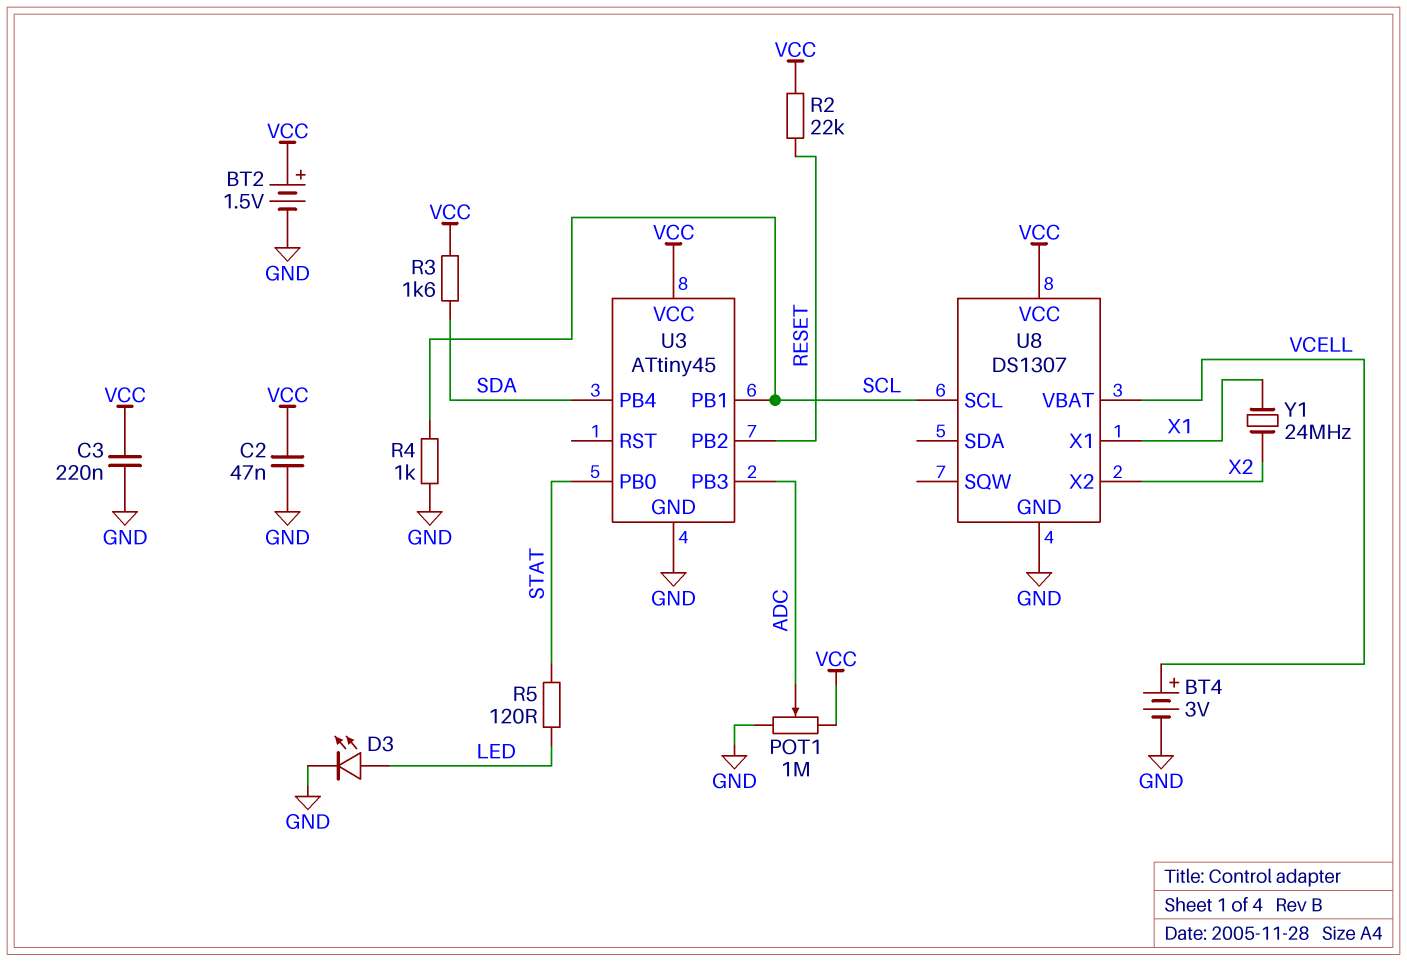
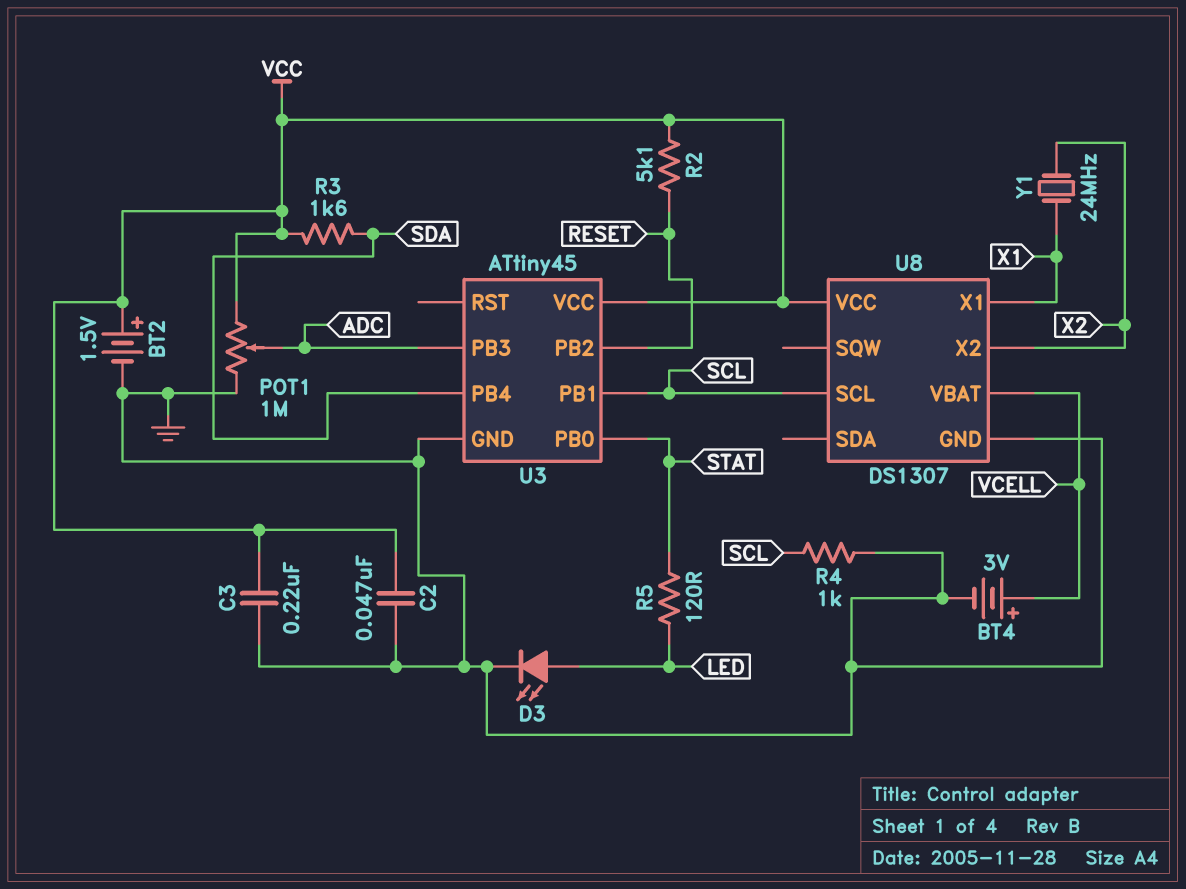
R2: 22k (RESET, VCC) -> 5.1k (RESET, VCC)

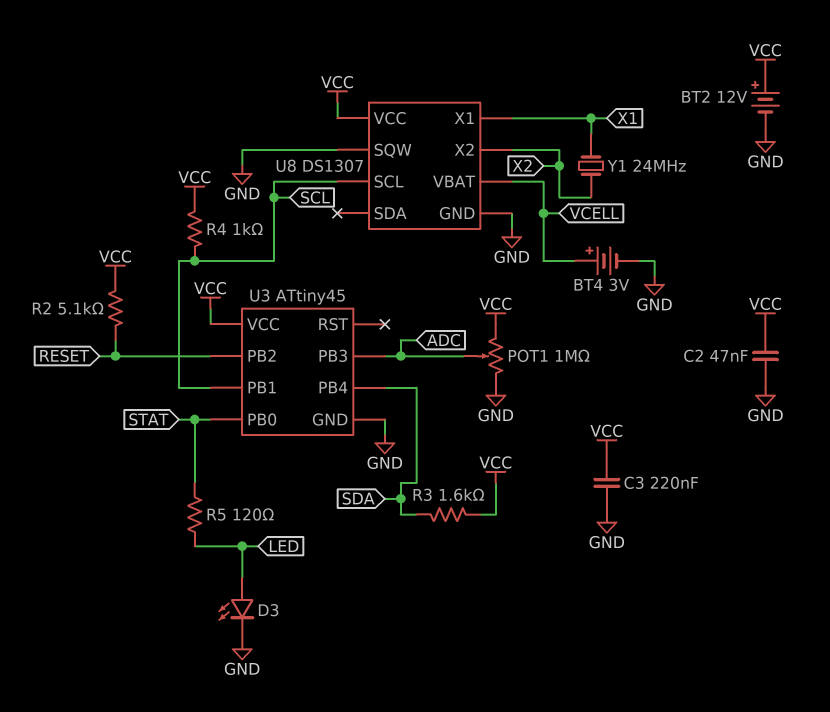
BT2: 1.5V (plus VCC, minus GND) -> 12V (plus VCC, minus GND)
R4: 1k (GND, SCL) -> 1k (SCL, VCC)
U8 pin SQW: none -> GND

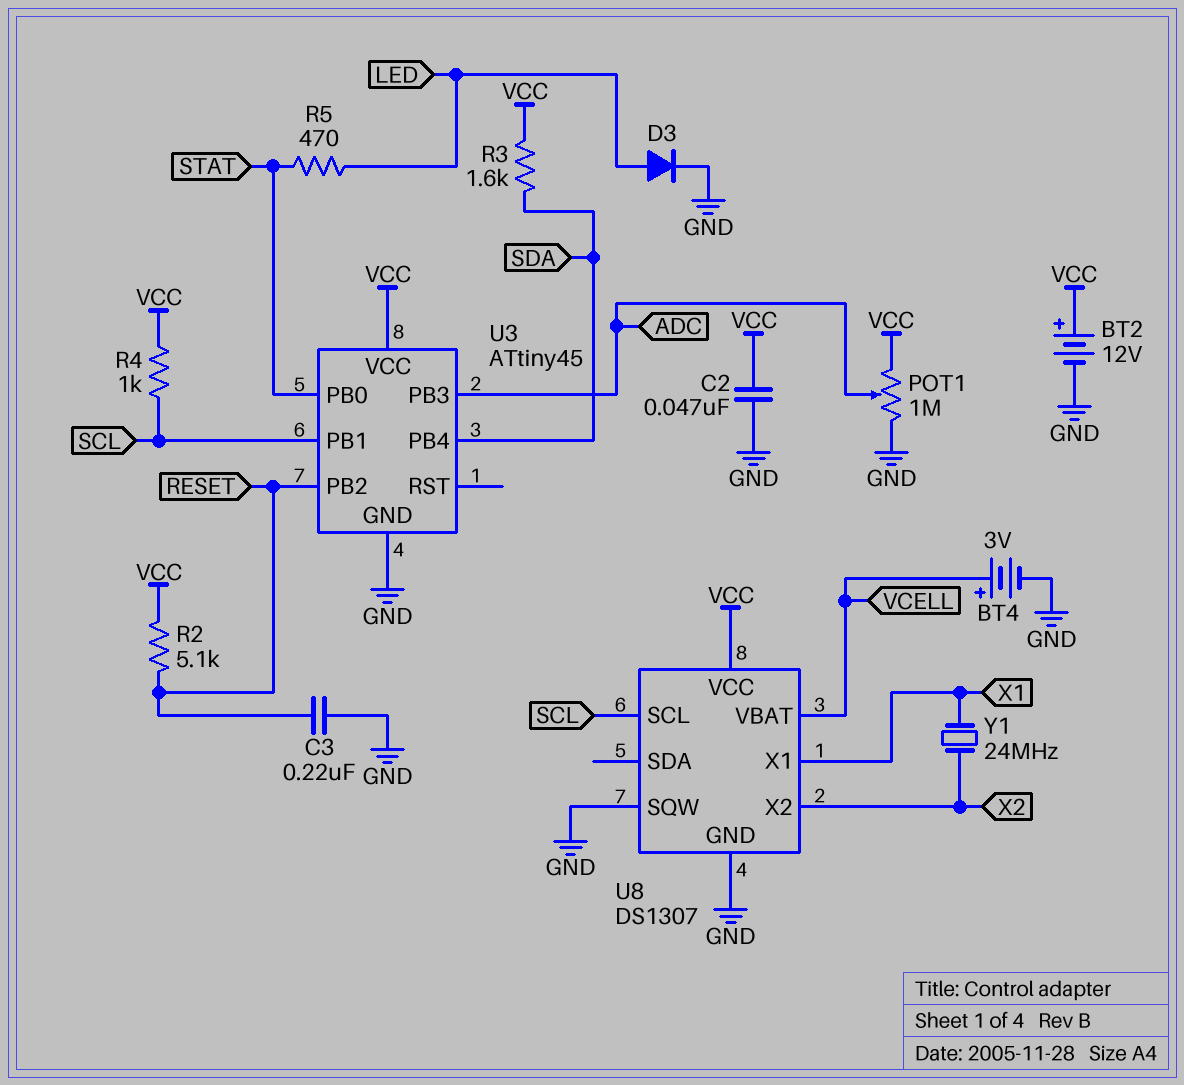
C3: 220nF (GND, VCC) -> 220nF (GND, RESET)
D3: LED (A LED, K GND) -> diode (A LED, K GND)
R5: 120 (LED, STAT) -> 470 (LED, STAT)

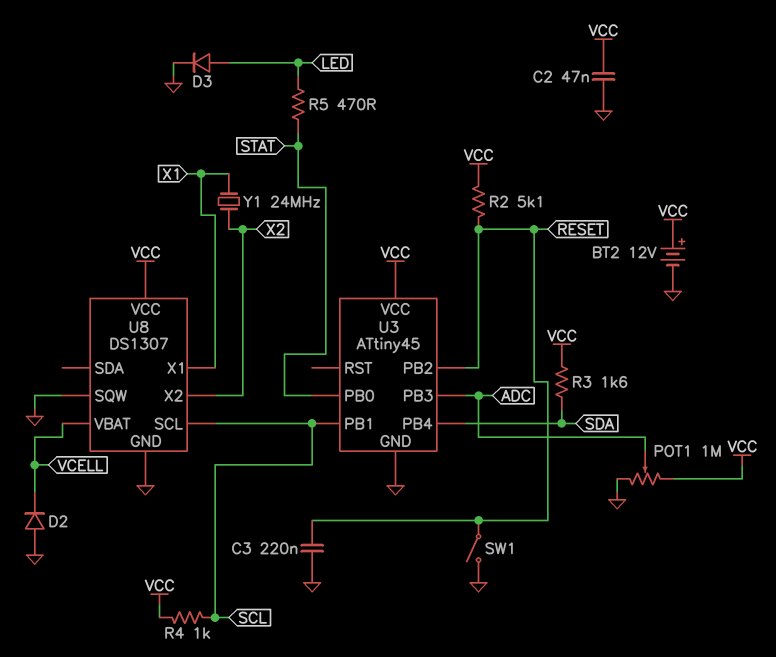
BT4: 3V (plus VCELL, minus GND) -> none
D2: none -> diode (A GND, K VCELL)
SW1: none -> switch (GND, RESET)

